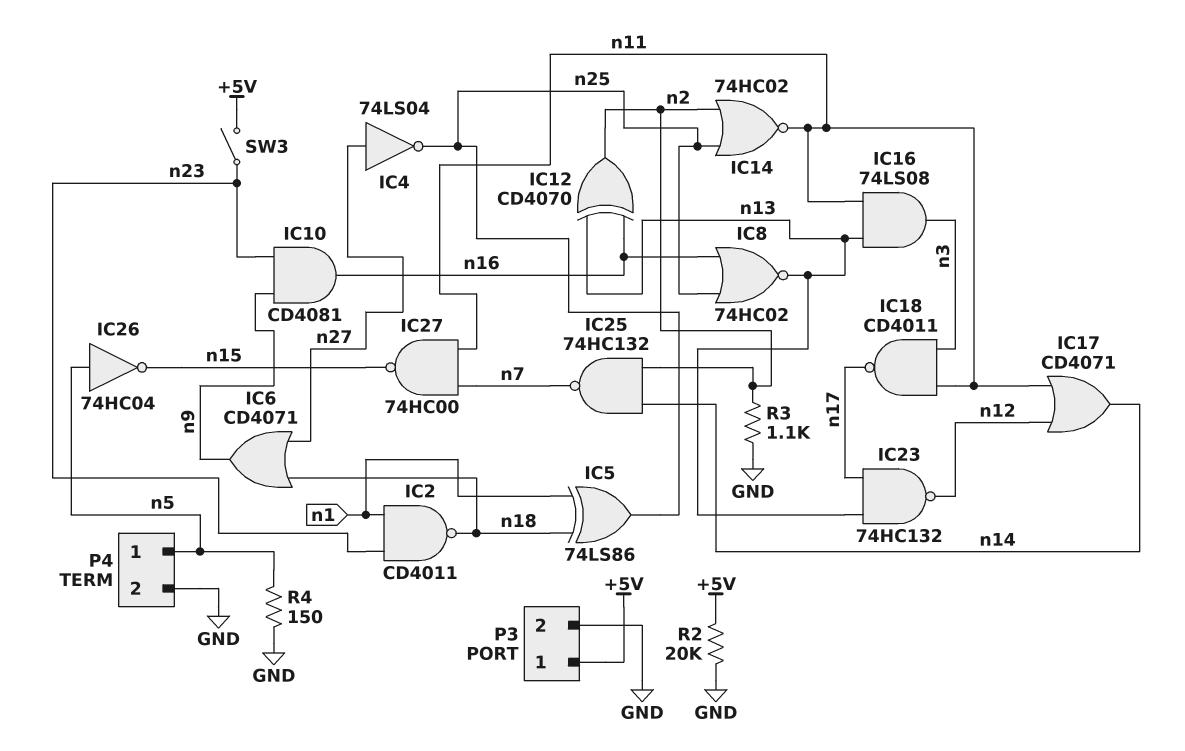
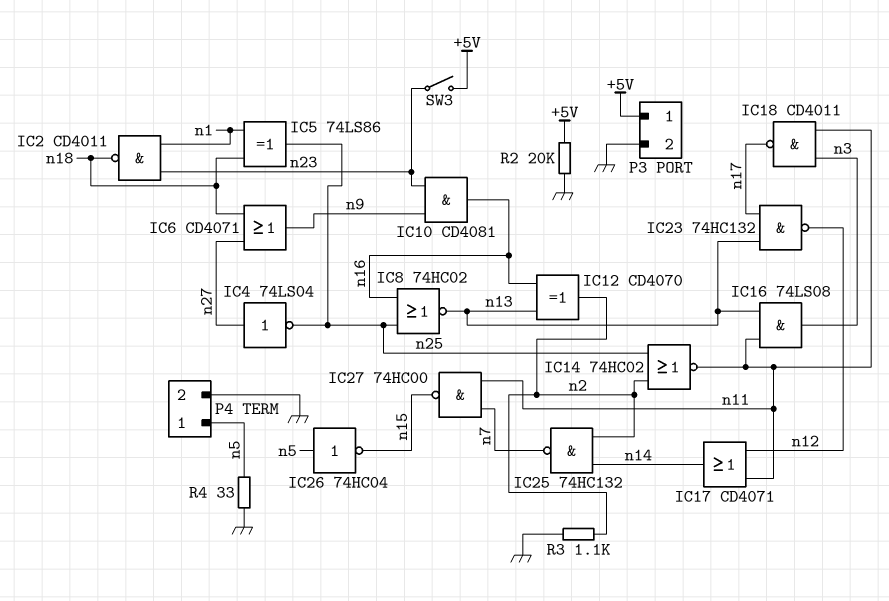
R4: 150 (GND, n5) -> 33 (GND, n5)

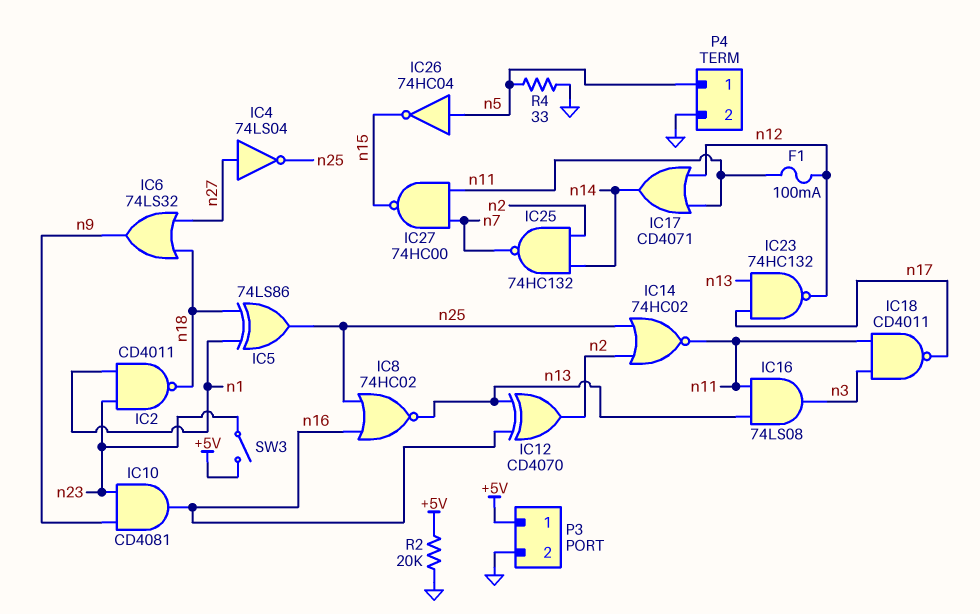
F1: none -> 100mA (n11, n12)
IC6: OR CD4071 (in n18, in n27, out n9) -> OR 74LS32 (in n18, in n27, out n9)
R3: 1.1k (GND, n2) -> none

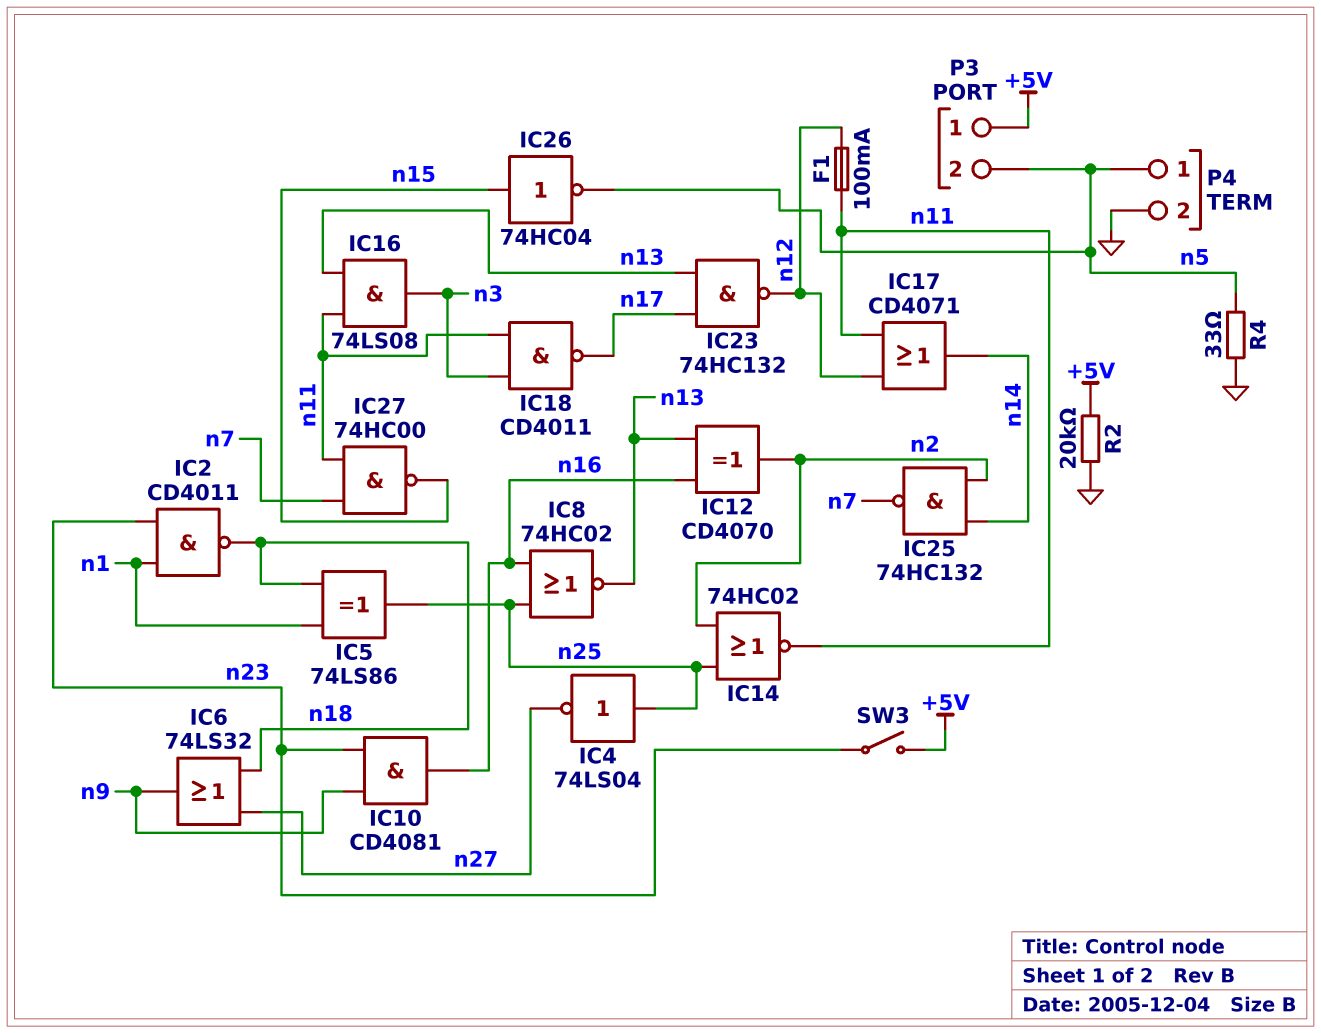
IC4: NOT 74LS04 (in n27, out n25) -> NOT 74LS04 (in n25, out n27)
IC26: NOT 74HC04 (in n5, out n15) -> NOT 74HC04 (in n15, out n5)
P3 pin 2: GND -> n5

